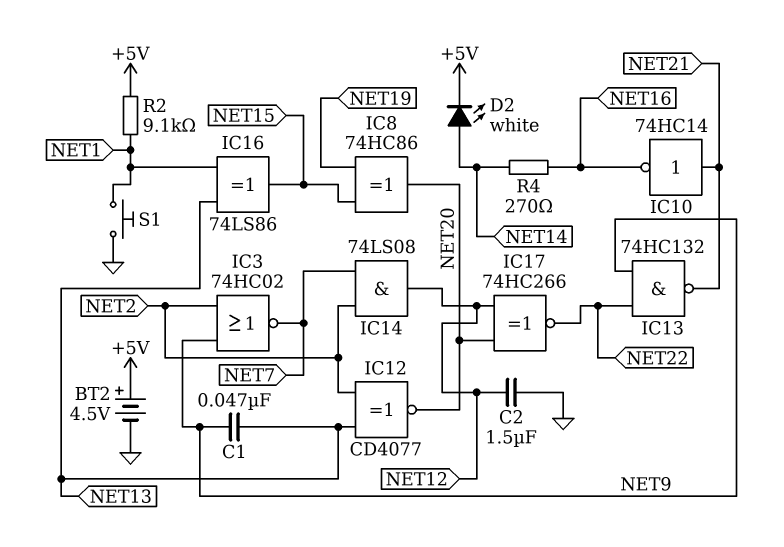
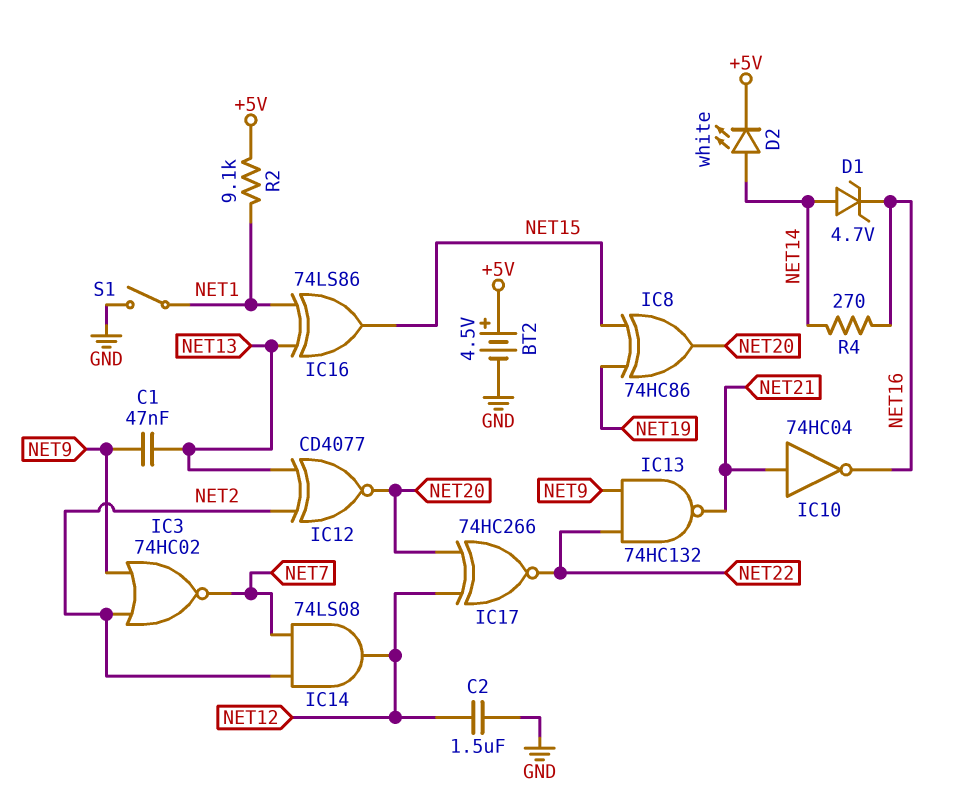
D1: none -> zener 4.7V (A NET14, K NET16)
IC10: NOT 74HC14 (in NET21, out NET16) -> NOT 74HC04 (in NET21, out NET16)
S1: button (GND, NET1) -> switch (GND, NET1)

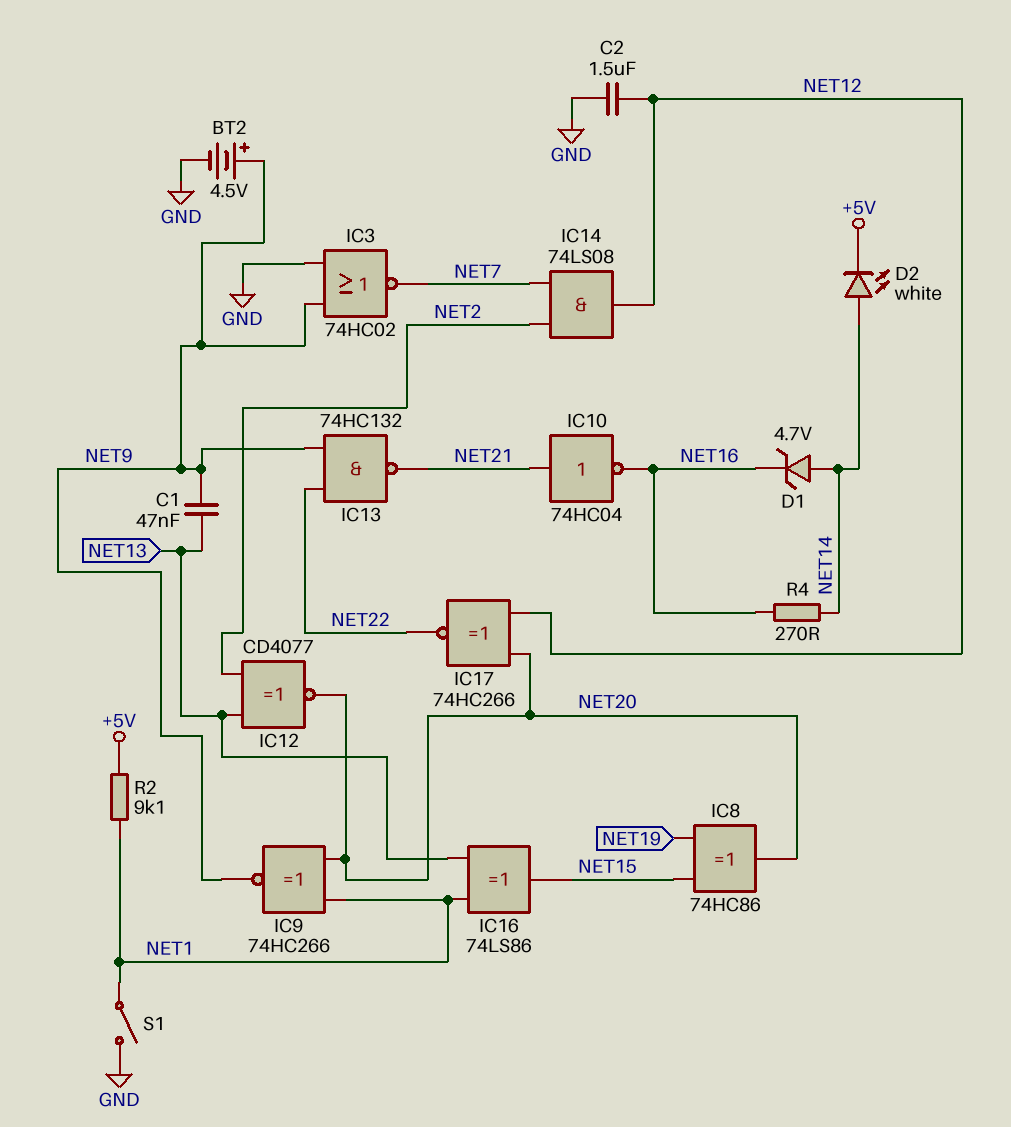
BT2: 4.5V (plus +5V, minus GND) -> 4.5V (plus NET9, minus GND)
IC3: NOR 74HC02 (in NET2, in NET9, out NET7) -> NOR 74HC02 (in GND, in NET9, out NET7)
IC9: none -> XNOR 74HC266 (in NET1, in NET20, out NET9)

